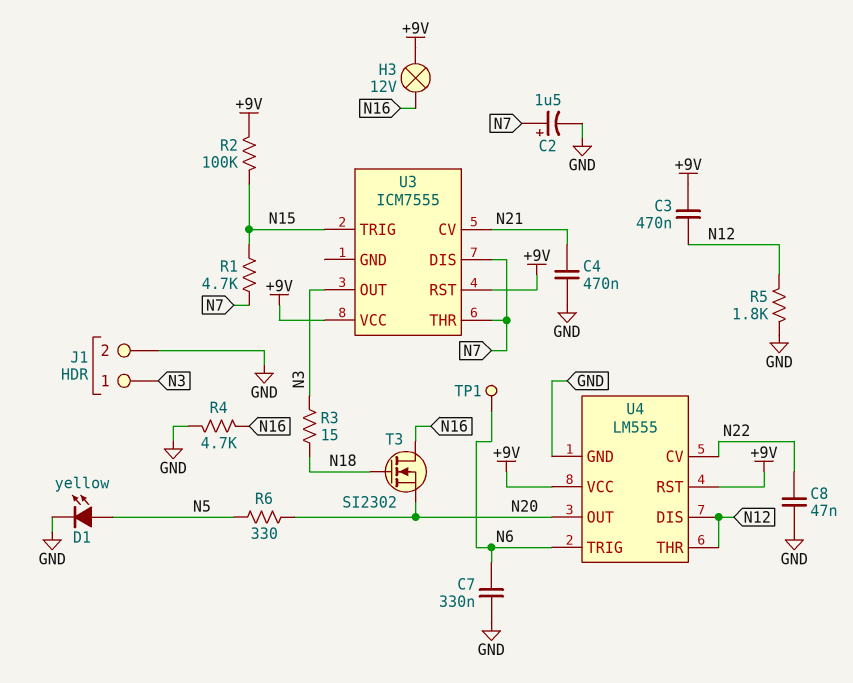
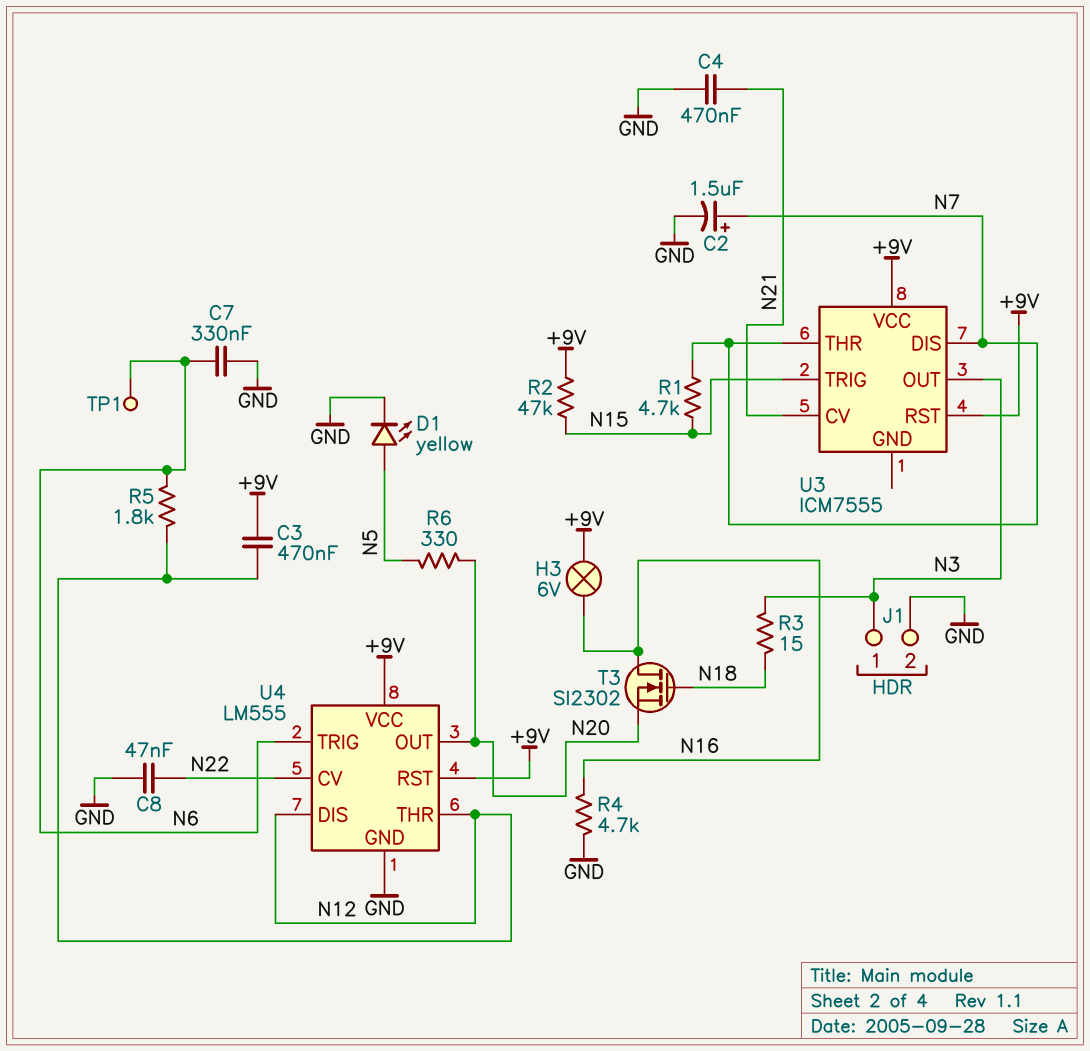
H3: lamp 12V (+9V, N16) -> lamp 6V (+9V, N16)
R2: 100k (+9V, N15) -> 47k (+9V, N15)
R5: 1.8k (GND, N12) -> 1.8k (N6, N12)

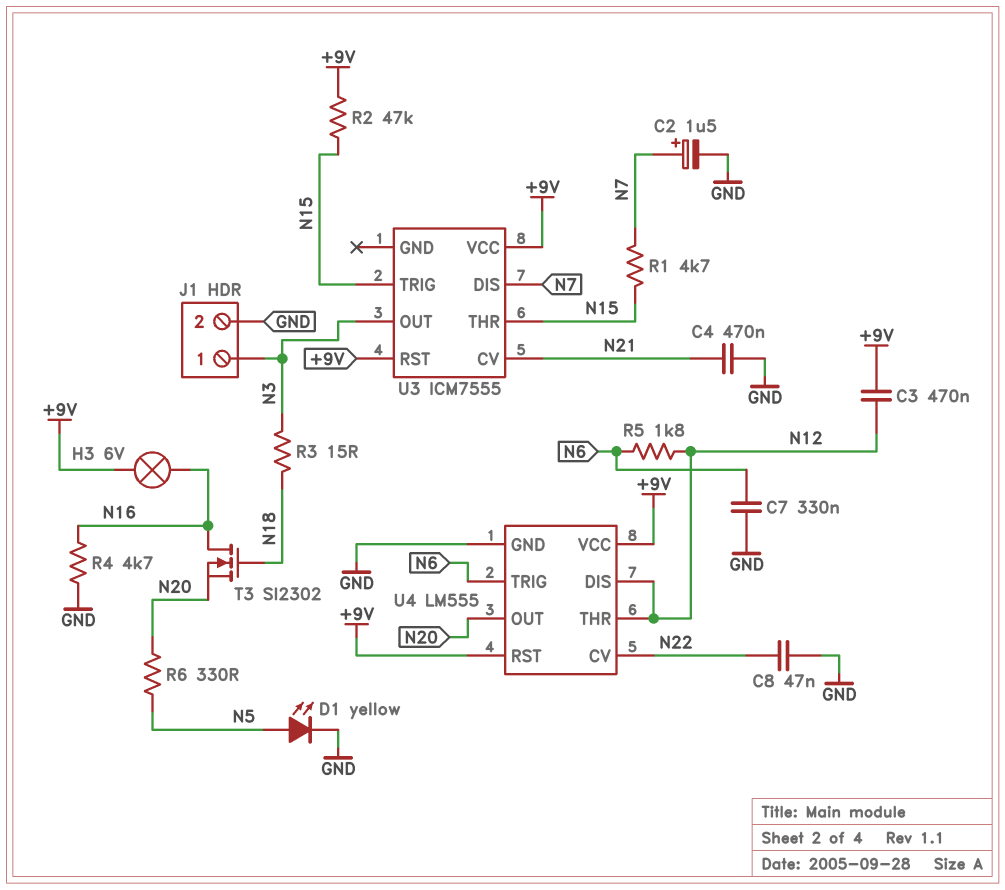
TP1: test point (N6) -> none
U3 pin THR: N7 -> N15

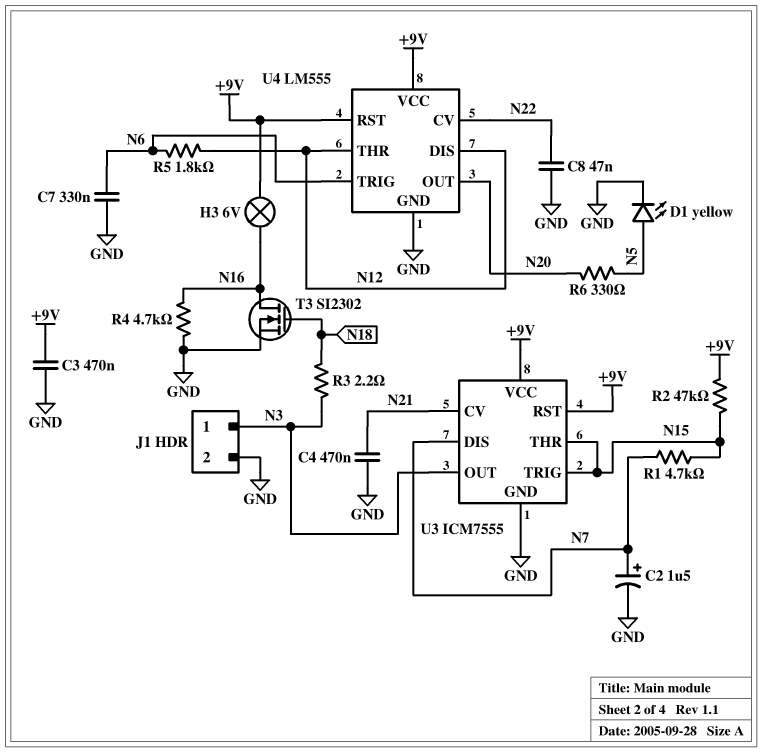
C3: 470nF (+9V, N12) -> 470nF (+9V, GND)
R3: 15 (N3, N18) -> 2.2 (N3, N18)
T3: NMOS SI2302 (G N18, D N16, S N20) -> NMOS SI2302 (G N18, D N16, S GND)
U3 pin GND: none -> GND

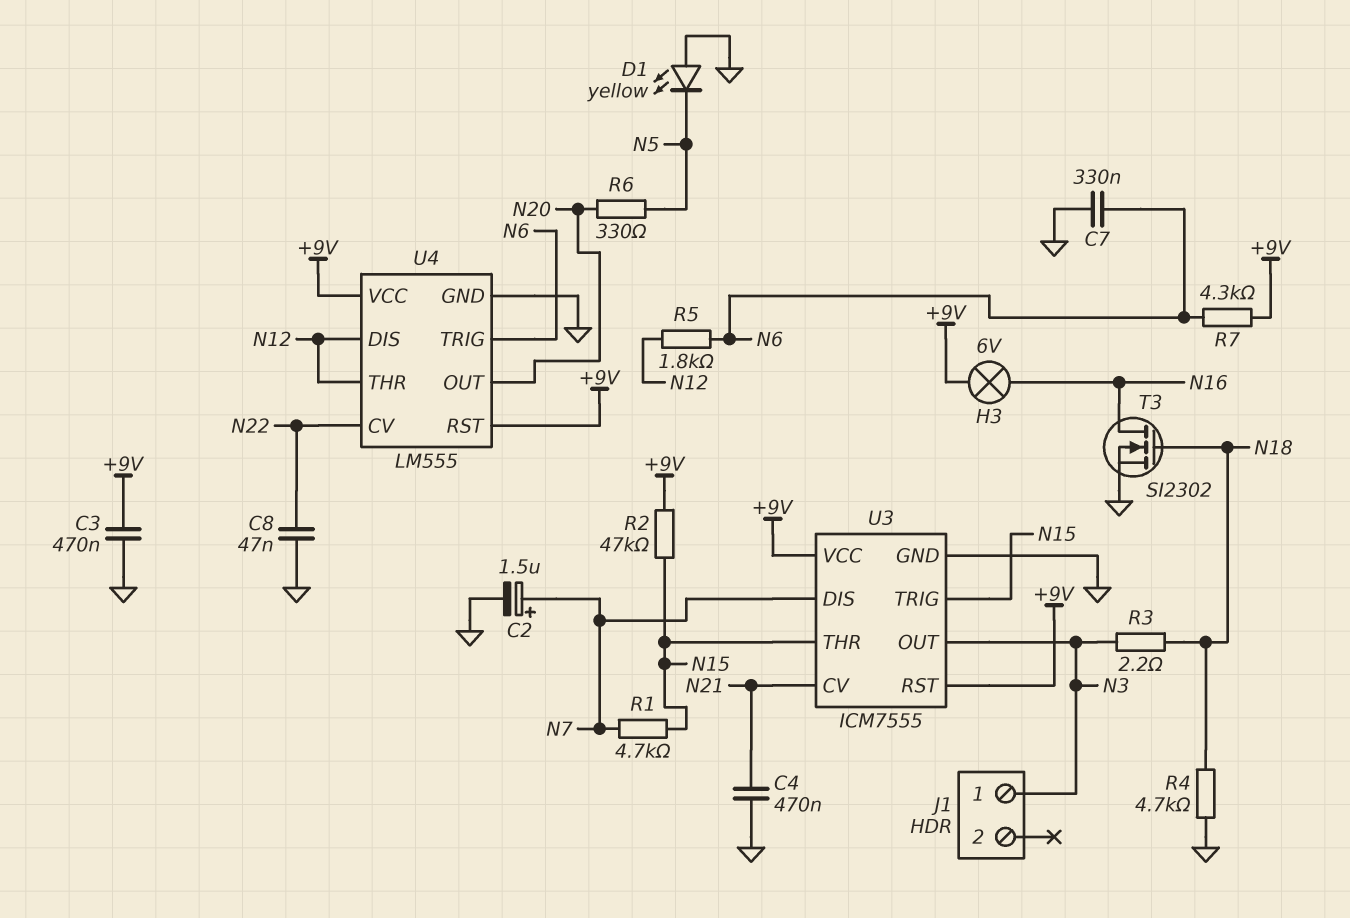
D1: LED yellow (A N5, K GND) -> LED yellow (A GND, K N5)
J1 pin 2: GND -> none
R4: 4.7k (GND, N16) -> 4.7k (GND, N18)
R7: none -> 4.3k (+9V, N6)

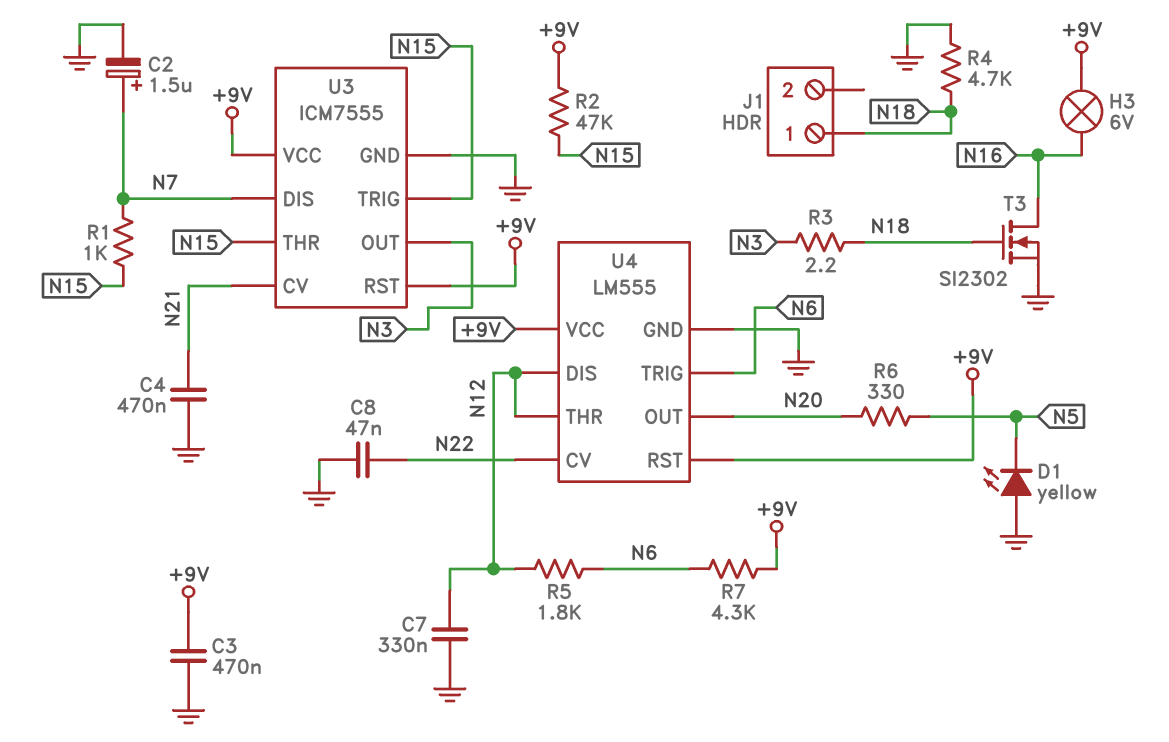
C7: 330nF (GND, N6) -> 330nF (GND, N12)
J1 pin 1: N3 -> N18
R1: 4.7k (N7, N15) -> 1k (N7, N15)

